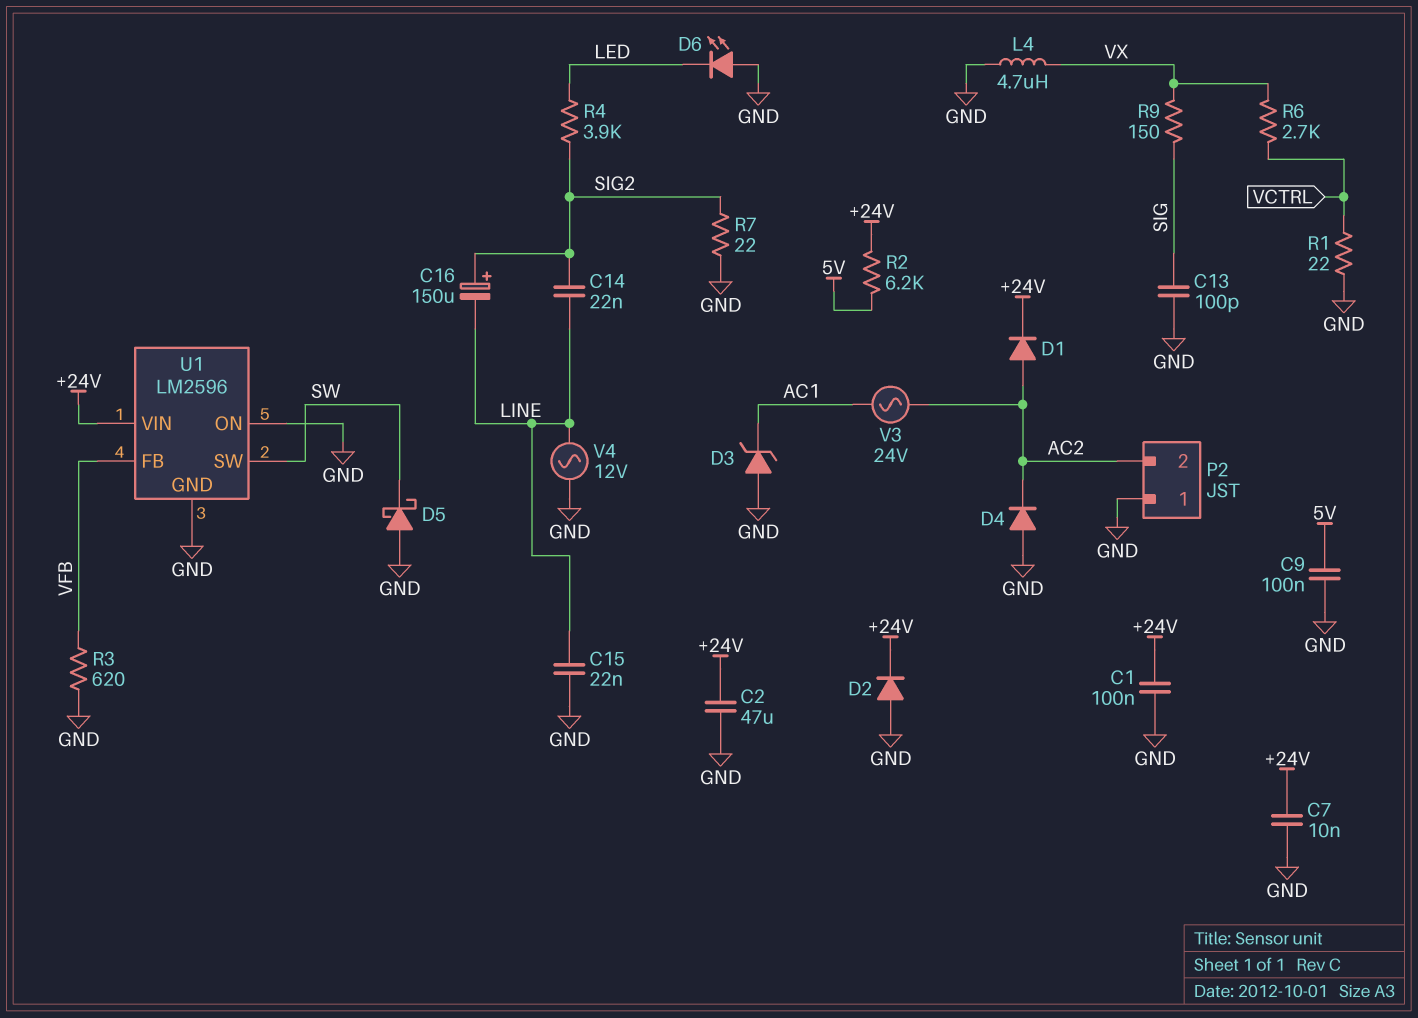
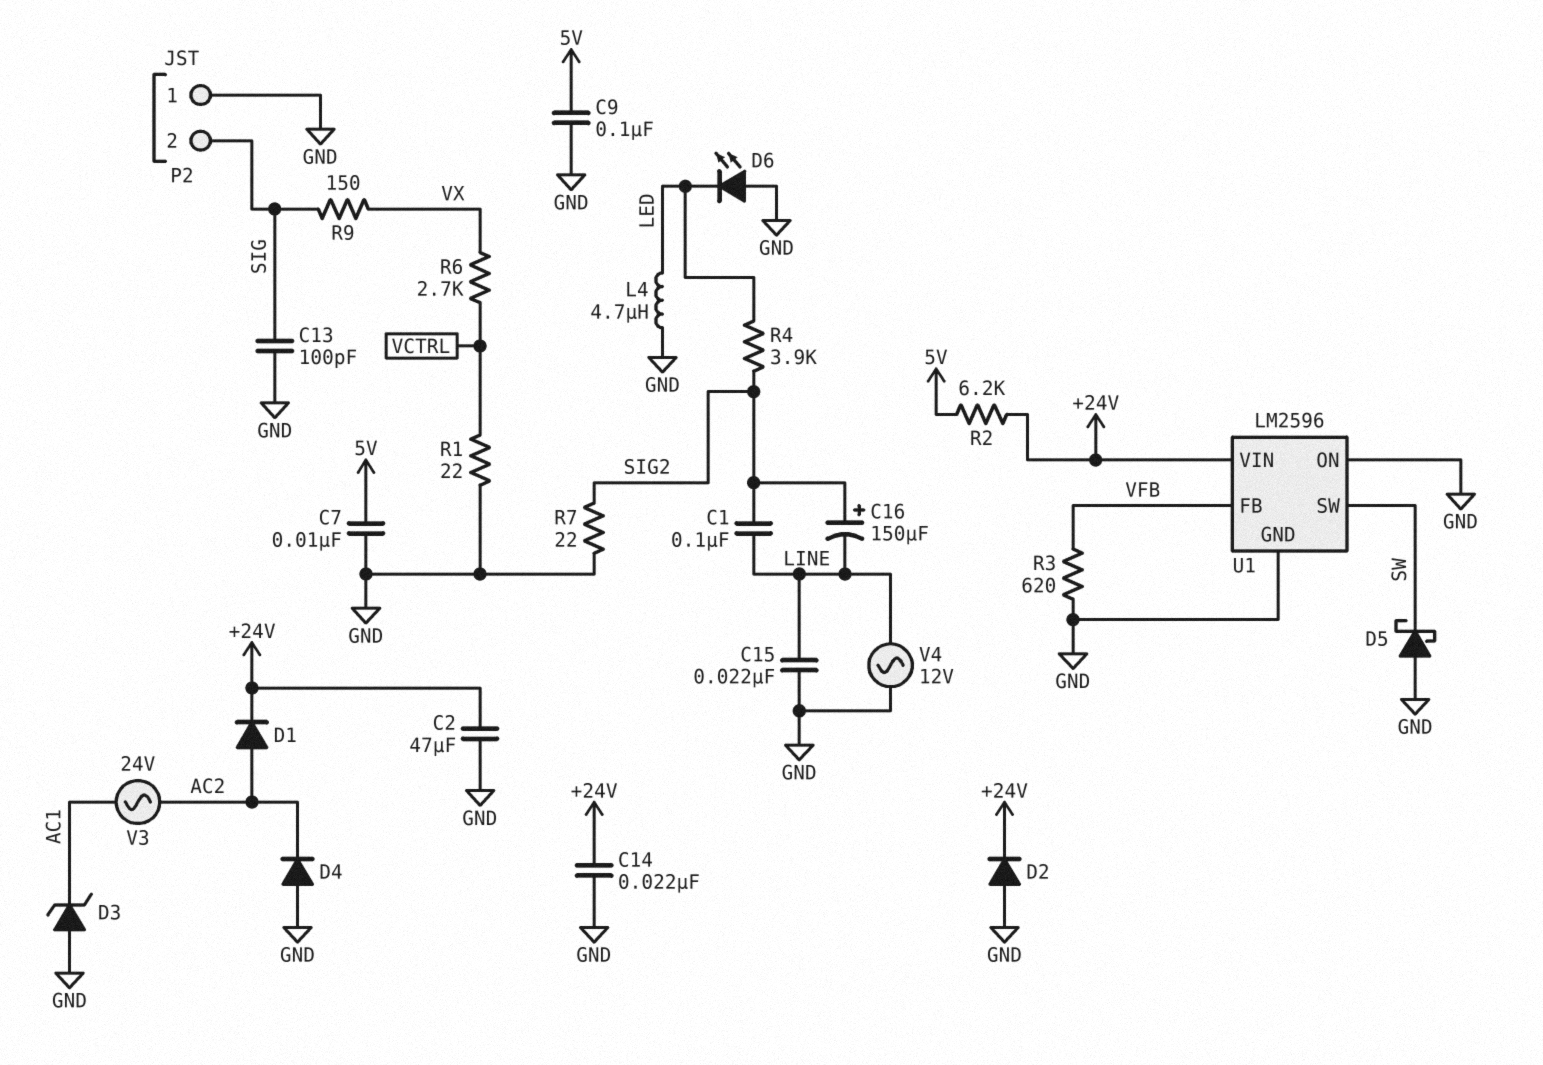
C1: 100nF (+24V, GND) -> 100nF (LINE, SIG2)
C7: 10nF (+24V, GND) -> 10nF (5V, GND)
C14: 22nF (LINE, SIG2) -> 22nF (+24V, GND)
L4: 4.7uH (GND, VX) -> 4.7uH (GND, LED)
P2 pin 2: AC2 -> SIG

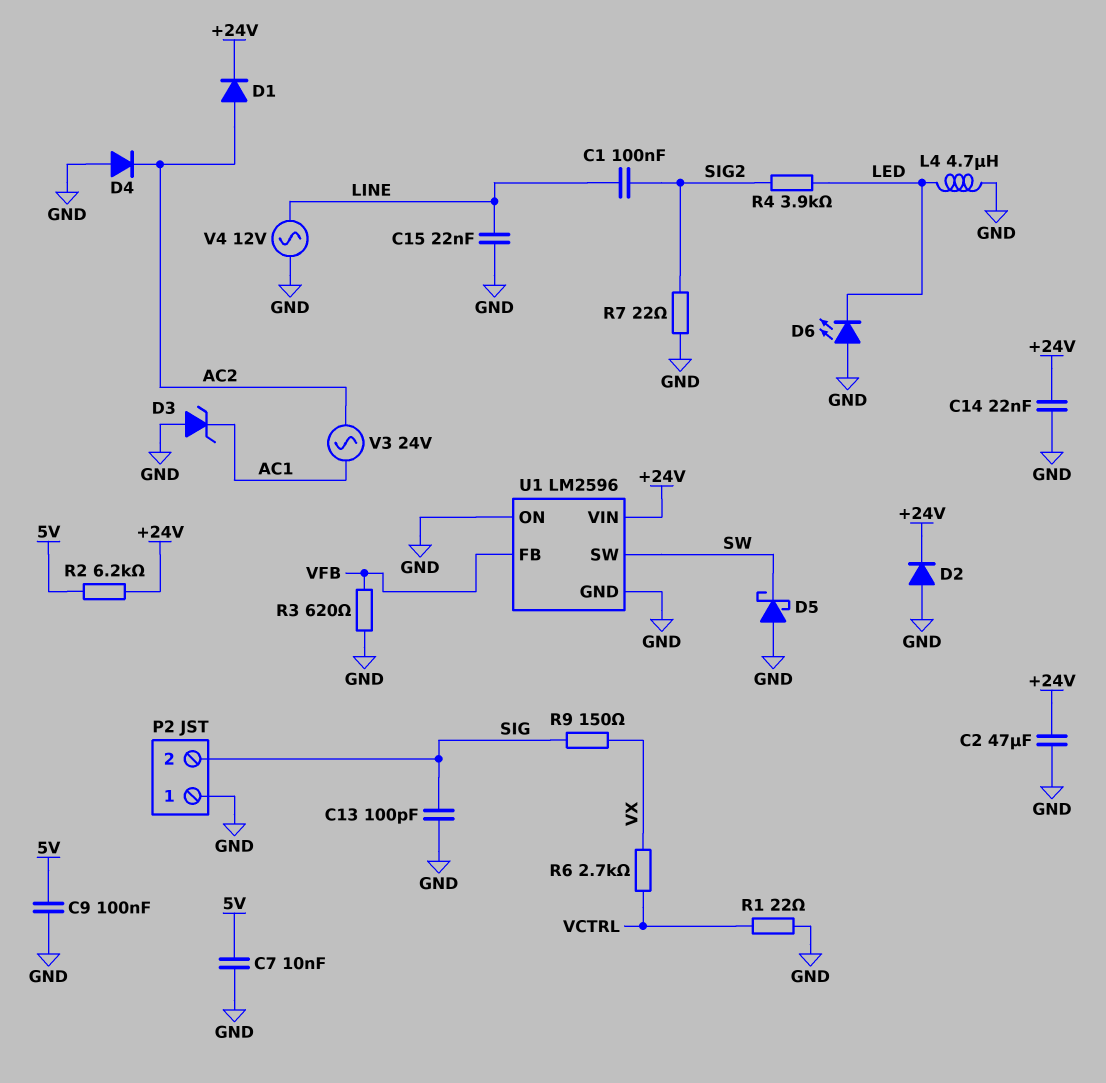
C16: 150uF (plus SIG2, minus LINE) -> none

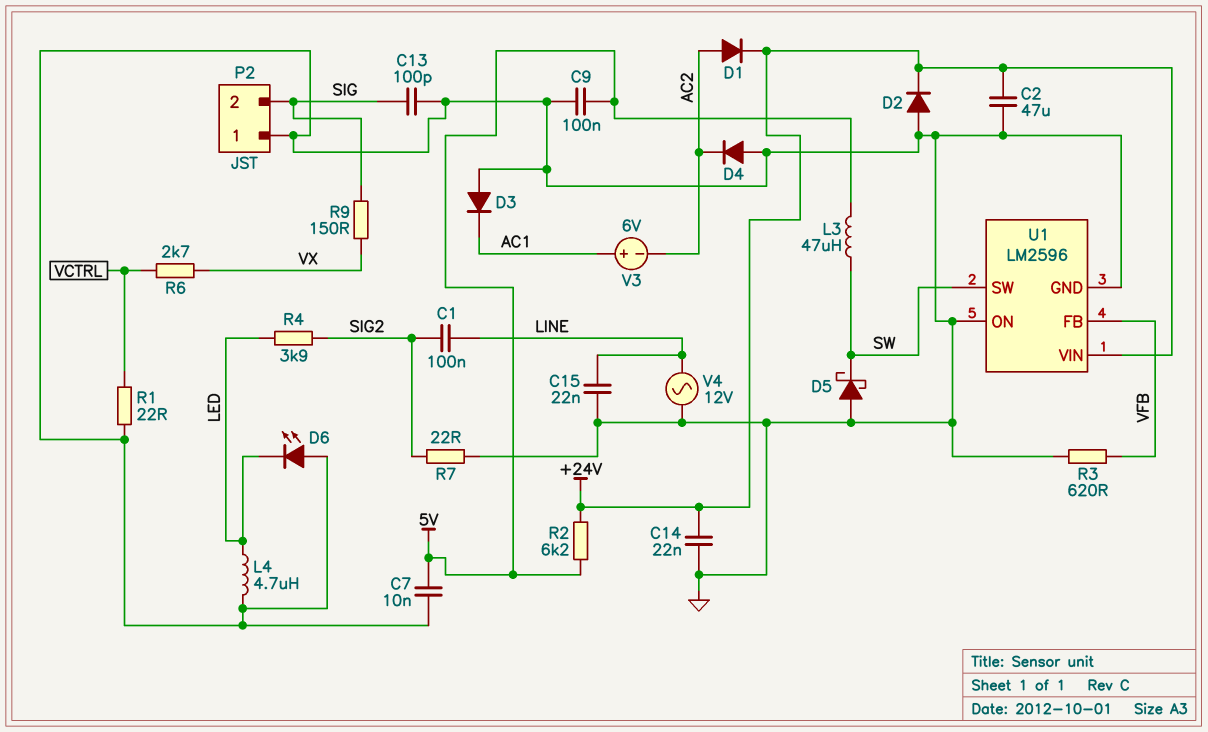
D3: zener (A GND, K AC1) -> diode (A GND, K AC1)
L3: none -> 47uH (5V, SW)
V3: AC 24V (AC1, AC2) -> 6V (plus AC1, minus AC2)

